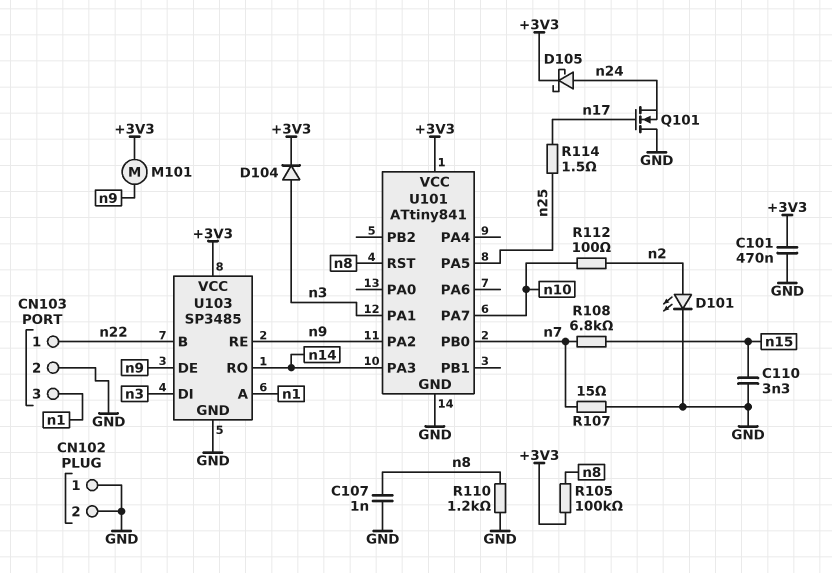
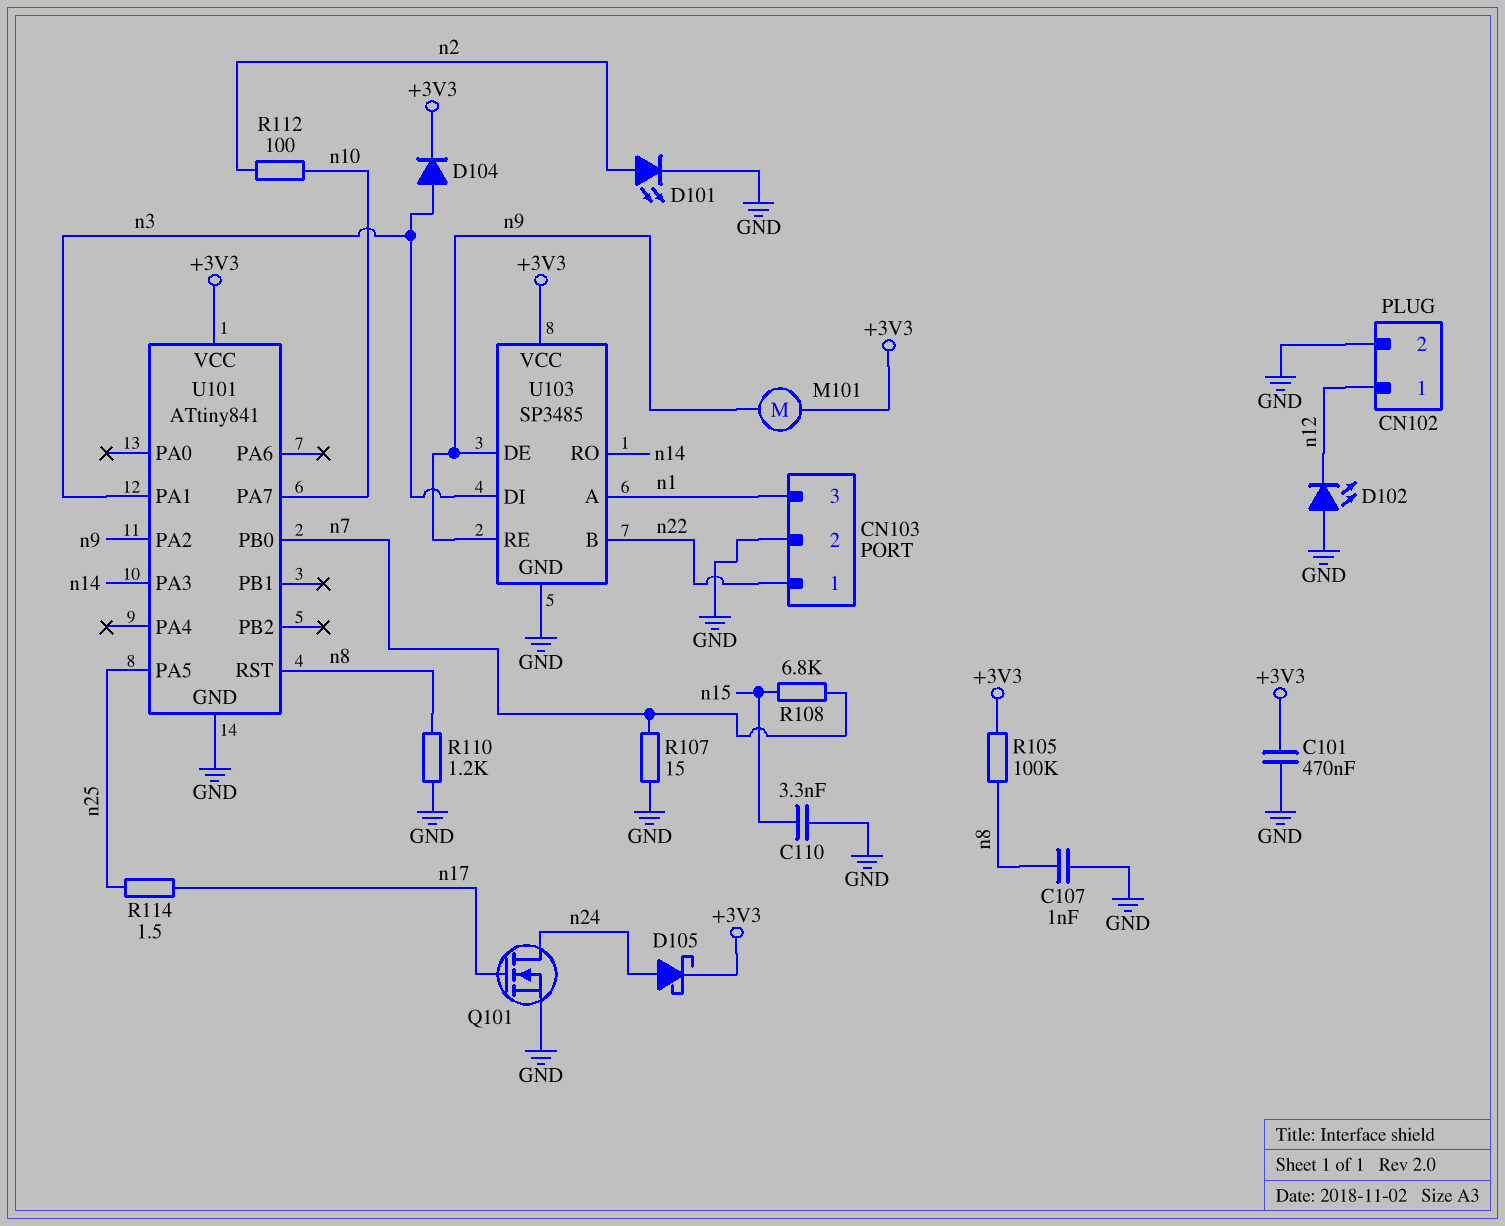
CN102 pin 1: GND -> n12
D102: none -> LED (A GND, K n12)
Q101: NMOS (G n17, D GND, S n24) -> NMOS (G n17, D n24, S GND)

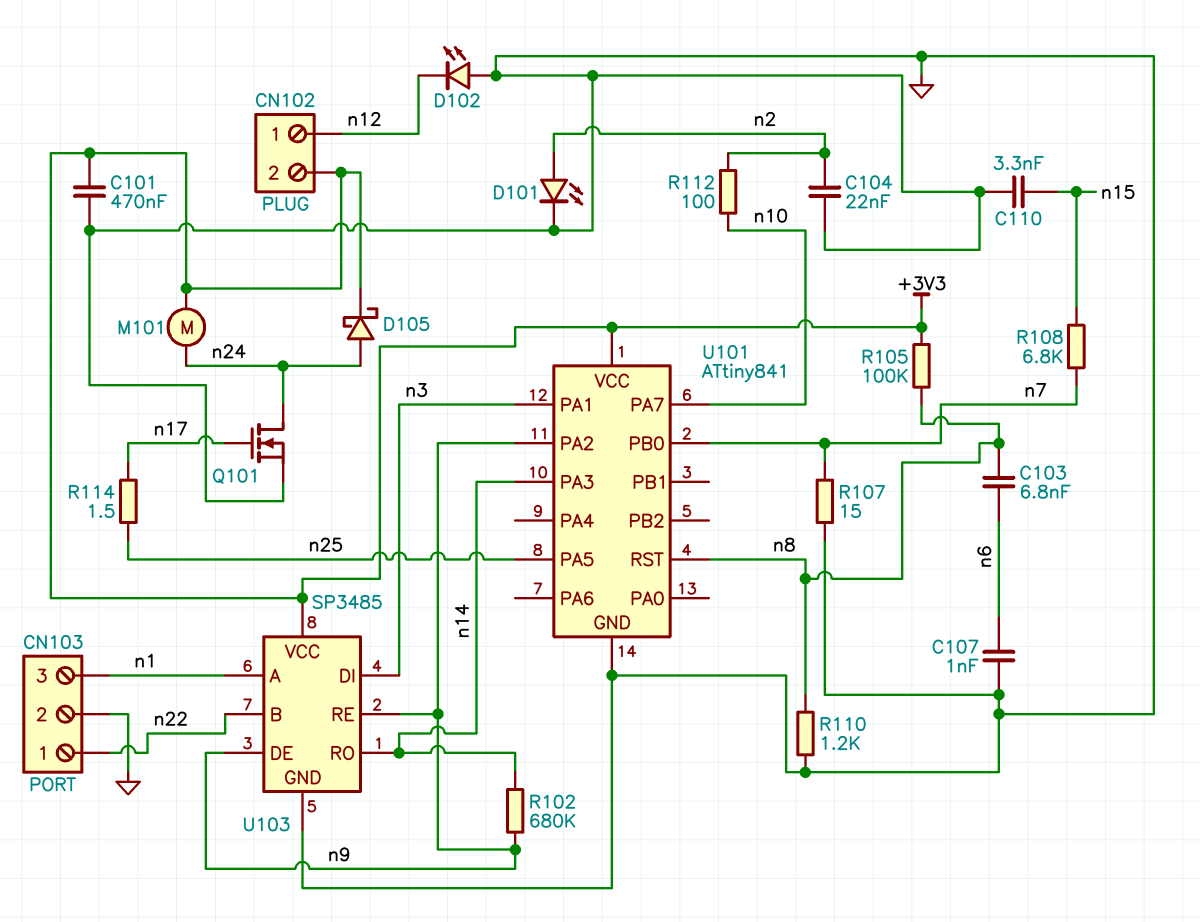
C103: none -> 6.8nF (n6, n8)
C104: none -> 22nF (GND, n2)
C107: 1nF (GND, n8) -> 1nF (GND, n6)
CN102 pin 2: GND -> +3V3
D104: diode (A n3, K +3V3) -> none
M101: motor (+3V3, n9) -> motor (+3V3, n24)
R102: none -> 680k (n9, n14)

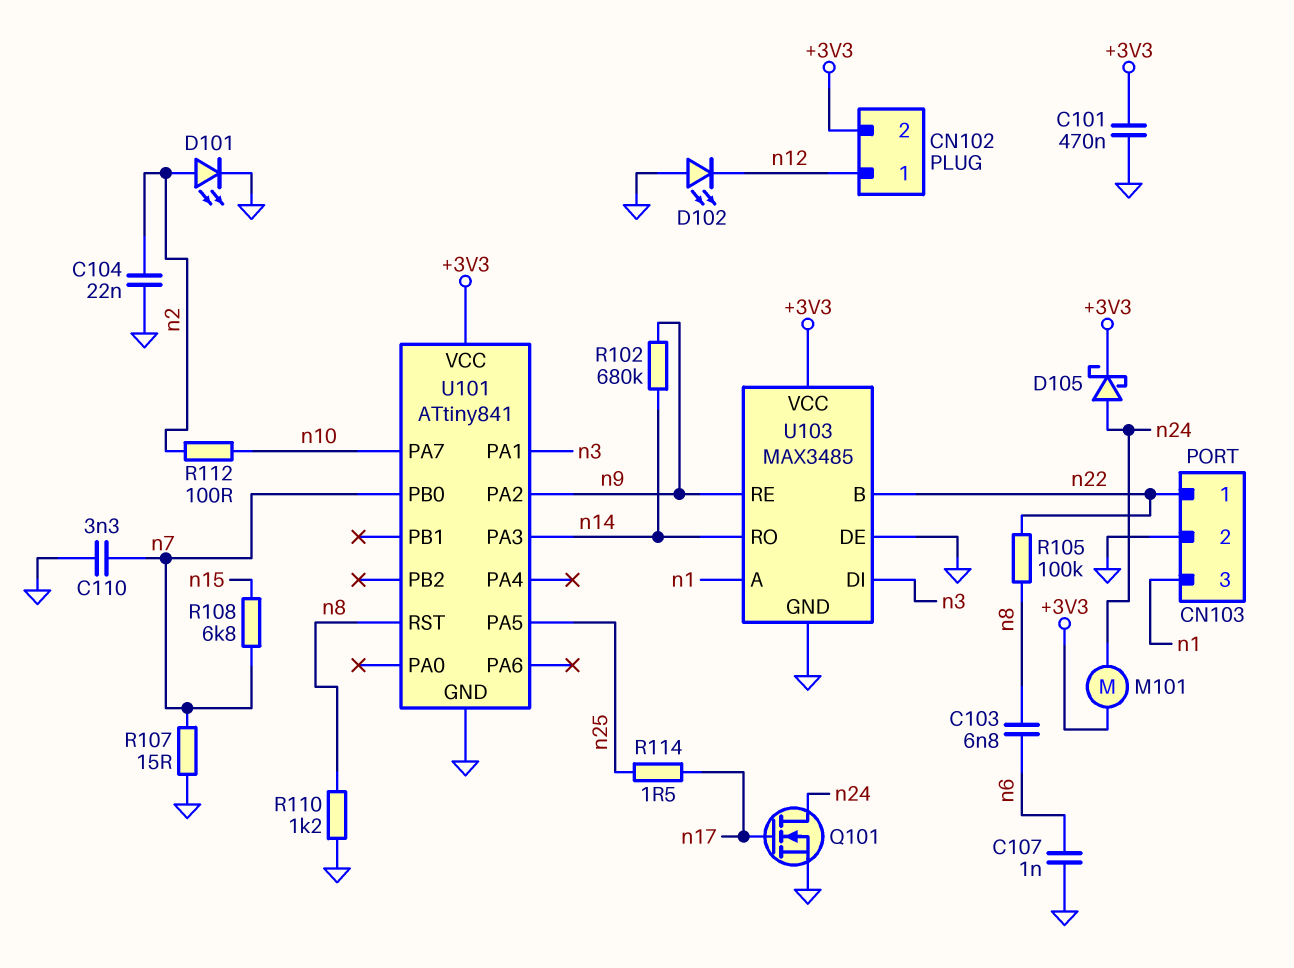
C110: 3.3nF (GND, n15) -> 3.3nF (GND, n7)
R105: 100k (+3V3, n8) -> 100k (n8, n22)
U103: SP3485 -> MAX3485
U103 pin DE: n9 -> GND

